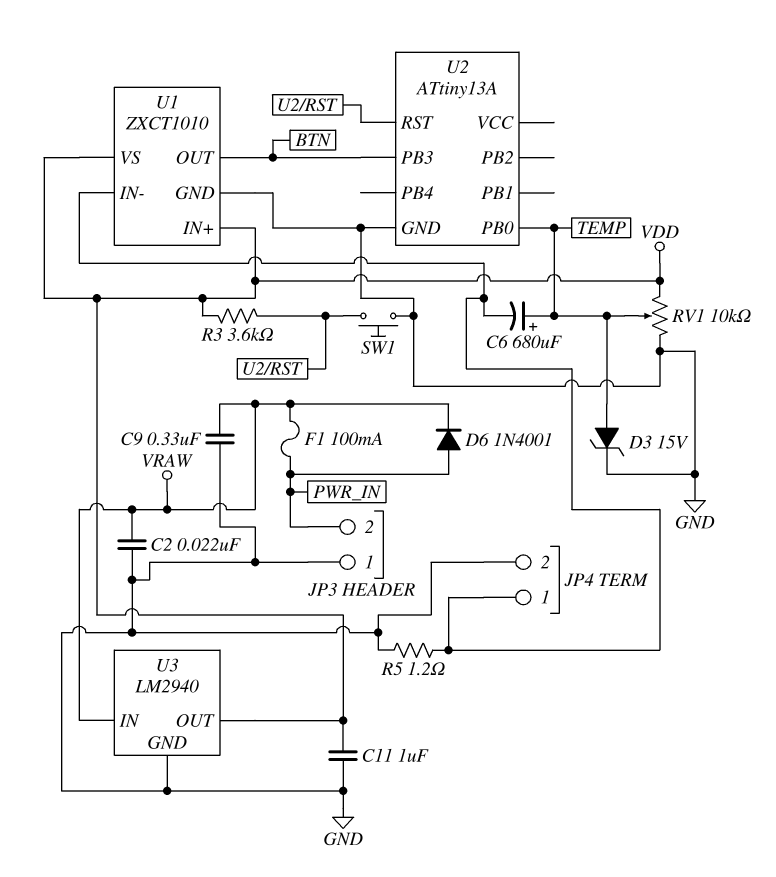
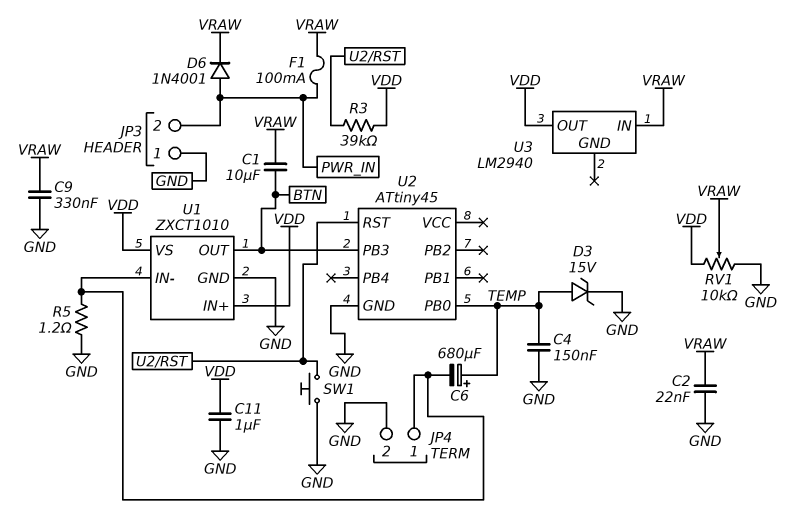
C1: none -> 10uF (BTN, VRAW)
C4: none -> 150nF (GND, TEMP)
R3: 3.6k (U2/RST, VDD) -> 39k (U2/RST, VDD)
RV1: 10k (GND, VDD, wiper TEMP) -> 10k (GND, VDD, wiper VRAW)
U2: ATtiny13A -> ATtiny45
U3 pin GND: GND -> none

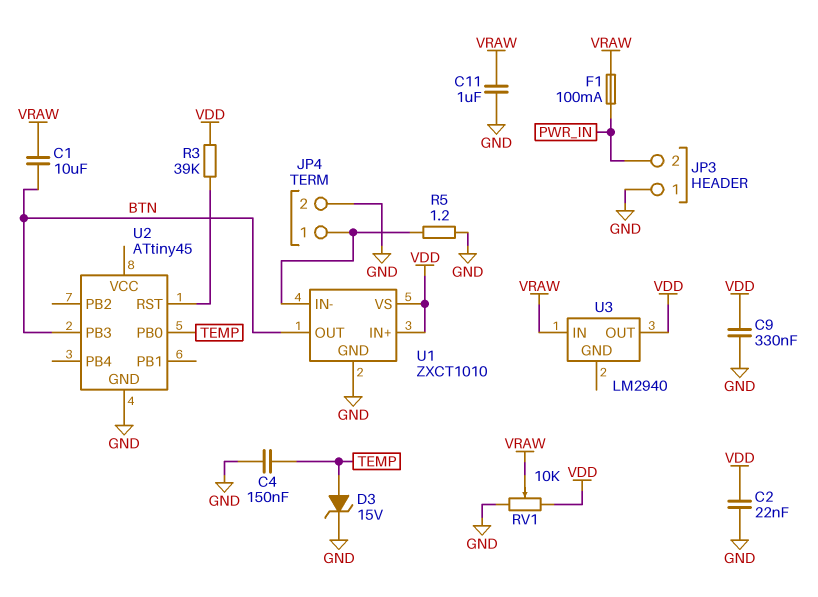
C2: 22nF (GND, VRAW) -> 22nF (GND, VDD)
C6: 680uF (plus TEMP, minus JP4/1) -> none
C9: 330nF (GND, VRAW) -> 330nF (GND, VDD)
C11: 1uF (GND, VDD) -> 1uF (GND, VRAW)
D6: diode 1N4001 (A PWR_IN, K VRAW) -> none
SW1: button (GND, U2/RST) -> none

